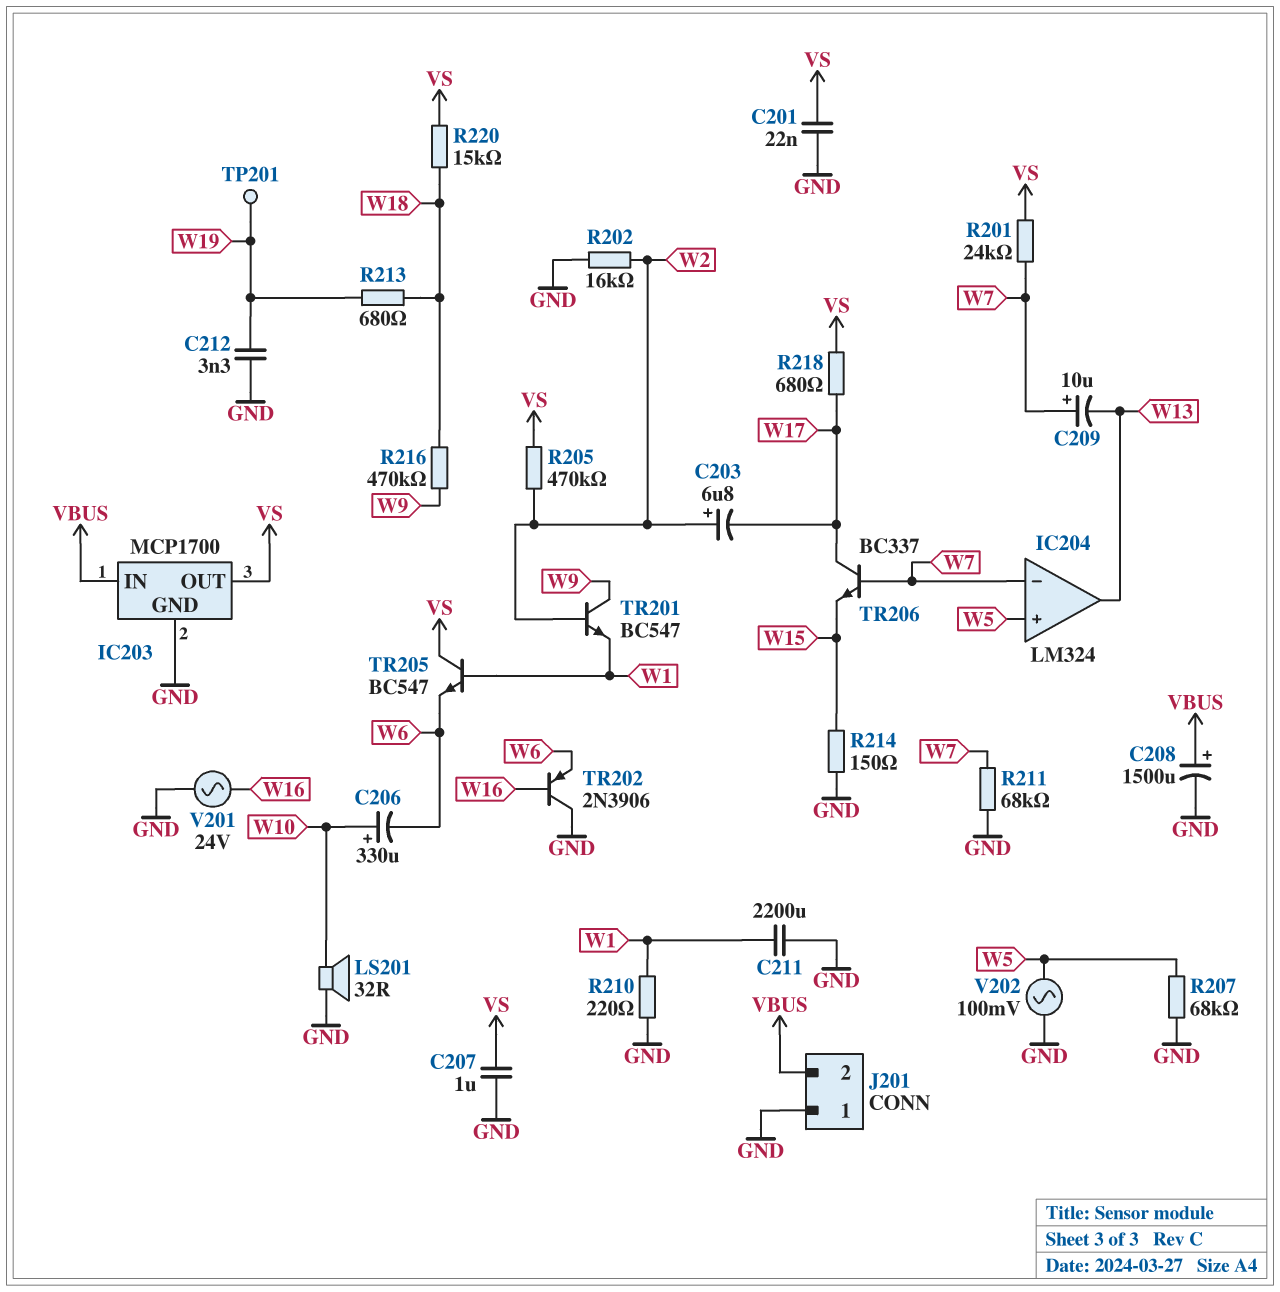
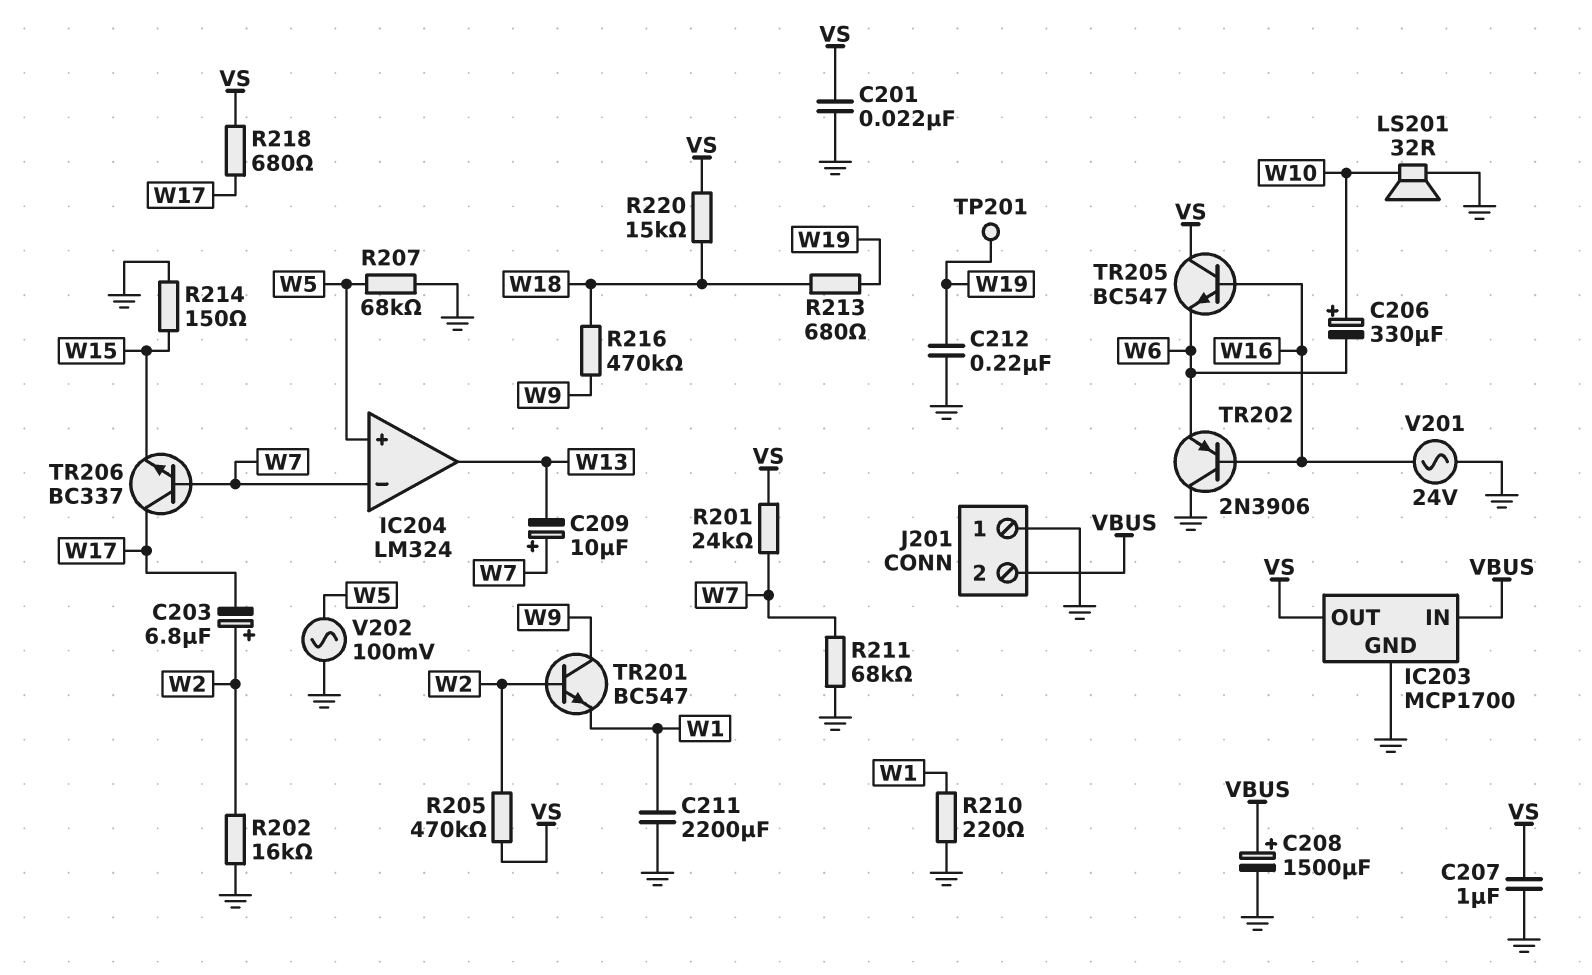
C212: 3.3nF (GND, W19) -> 220nF (GND, W19)
TR205: NPN BC547 (B W1, C VS, E W6) -> NPN BC547 (B W16, C VS, E W6)

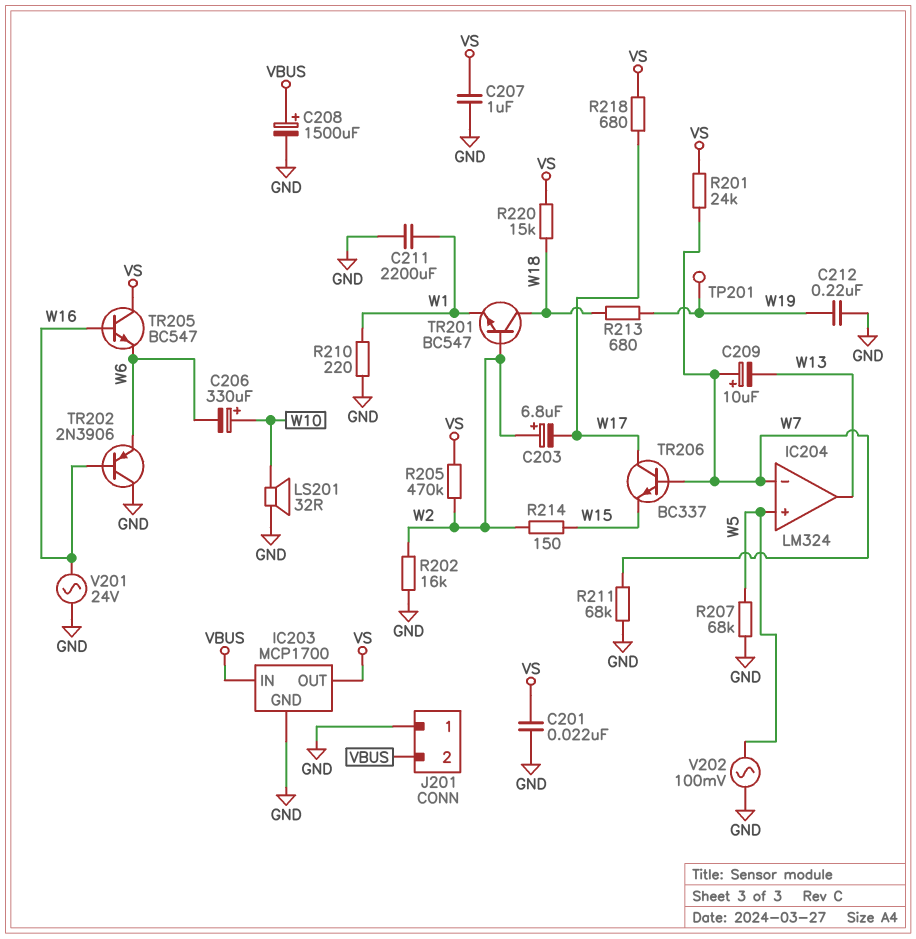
R214: 150 (GND, W15) -> 150 (W2, W15)
R216: 470k (W9, W18) -> none
TR201: NPN BC547 (B W2, C W9, E W1) -> NPN BC547 (B W2, C W18, E W1)

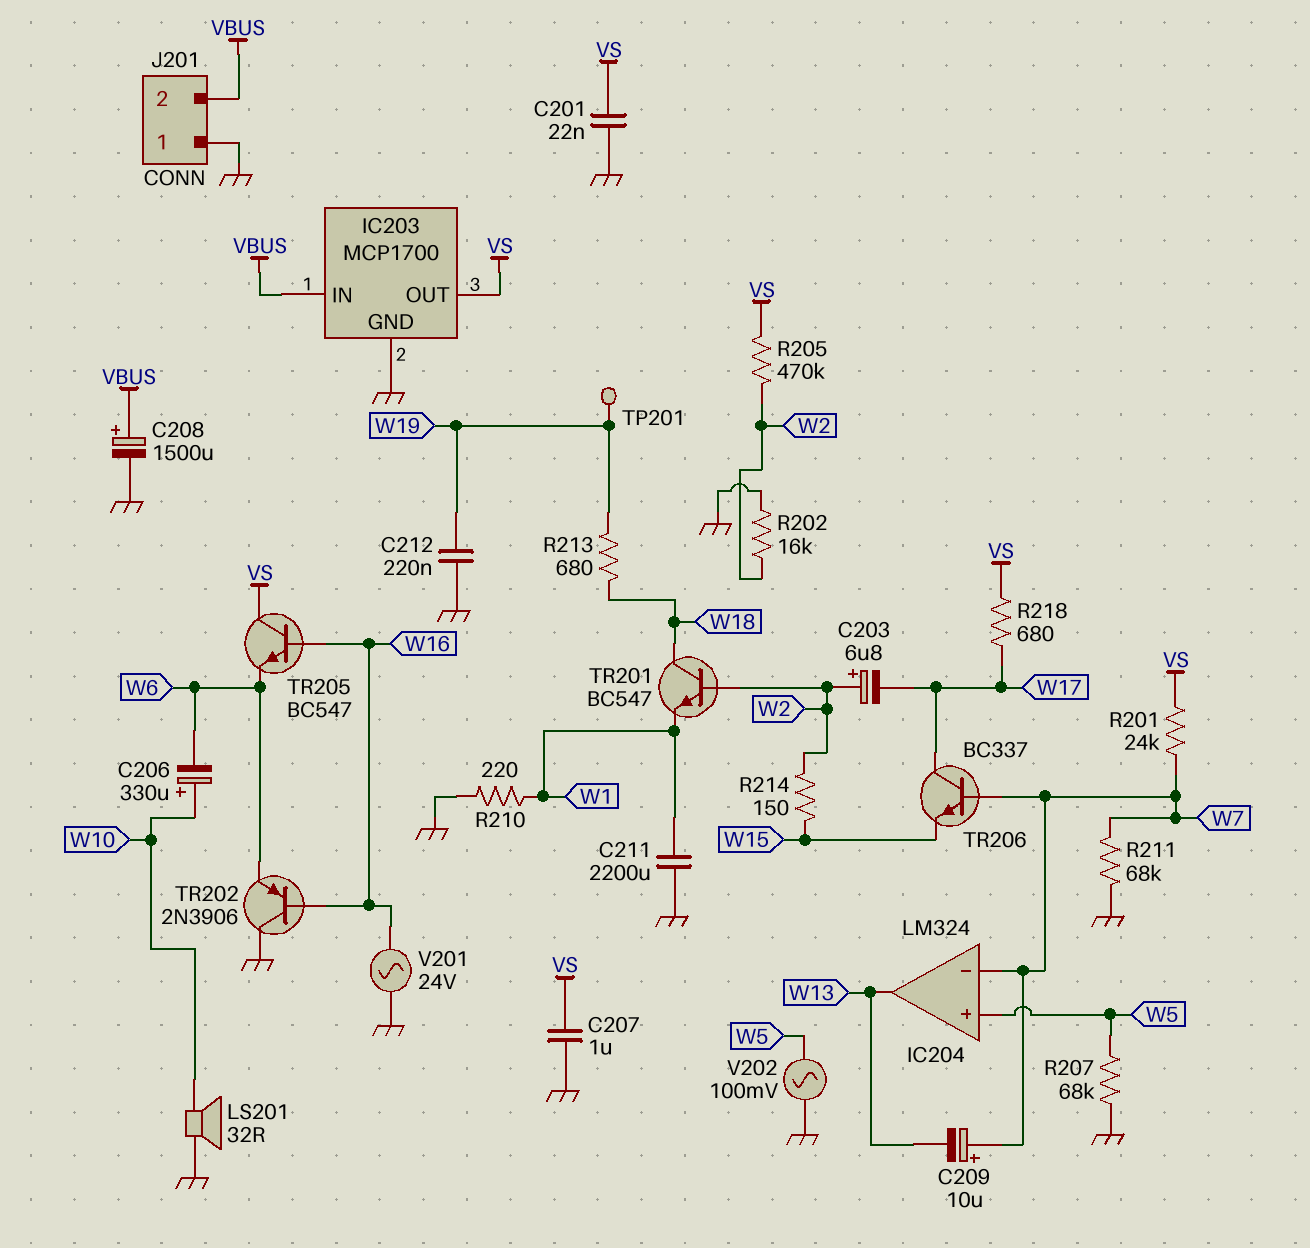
R220: 15k (VS, W18) -> none

